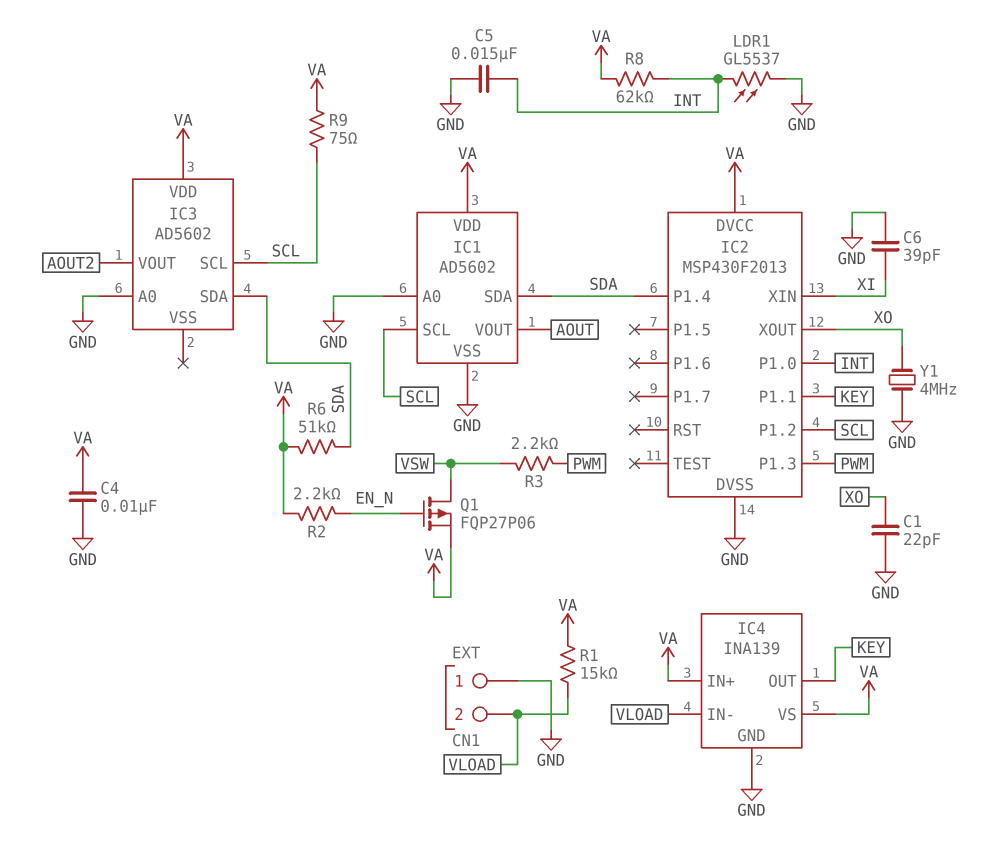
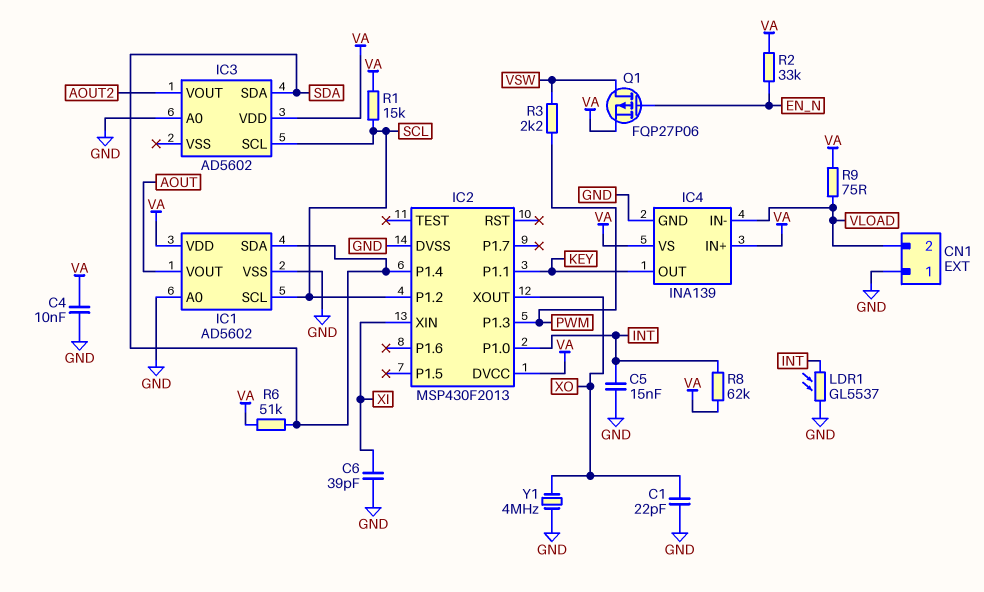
R1: 15k (VA, VLOAD) -> 15k (SCL, VA)
R2: 2.2k (EN_N, VA) -> 33k (EN_N, VA)
R9: 75 (SCL, VA) -> 75 (VA, VLOAD)

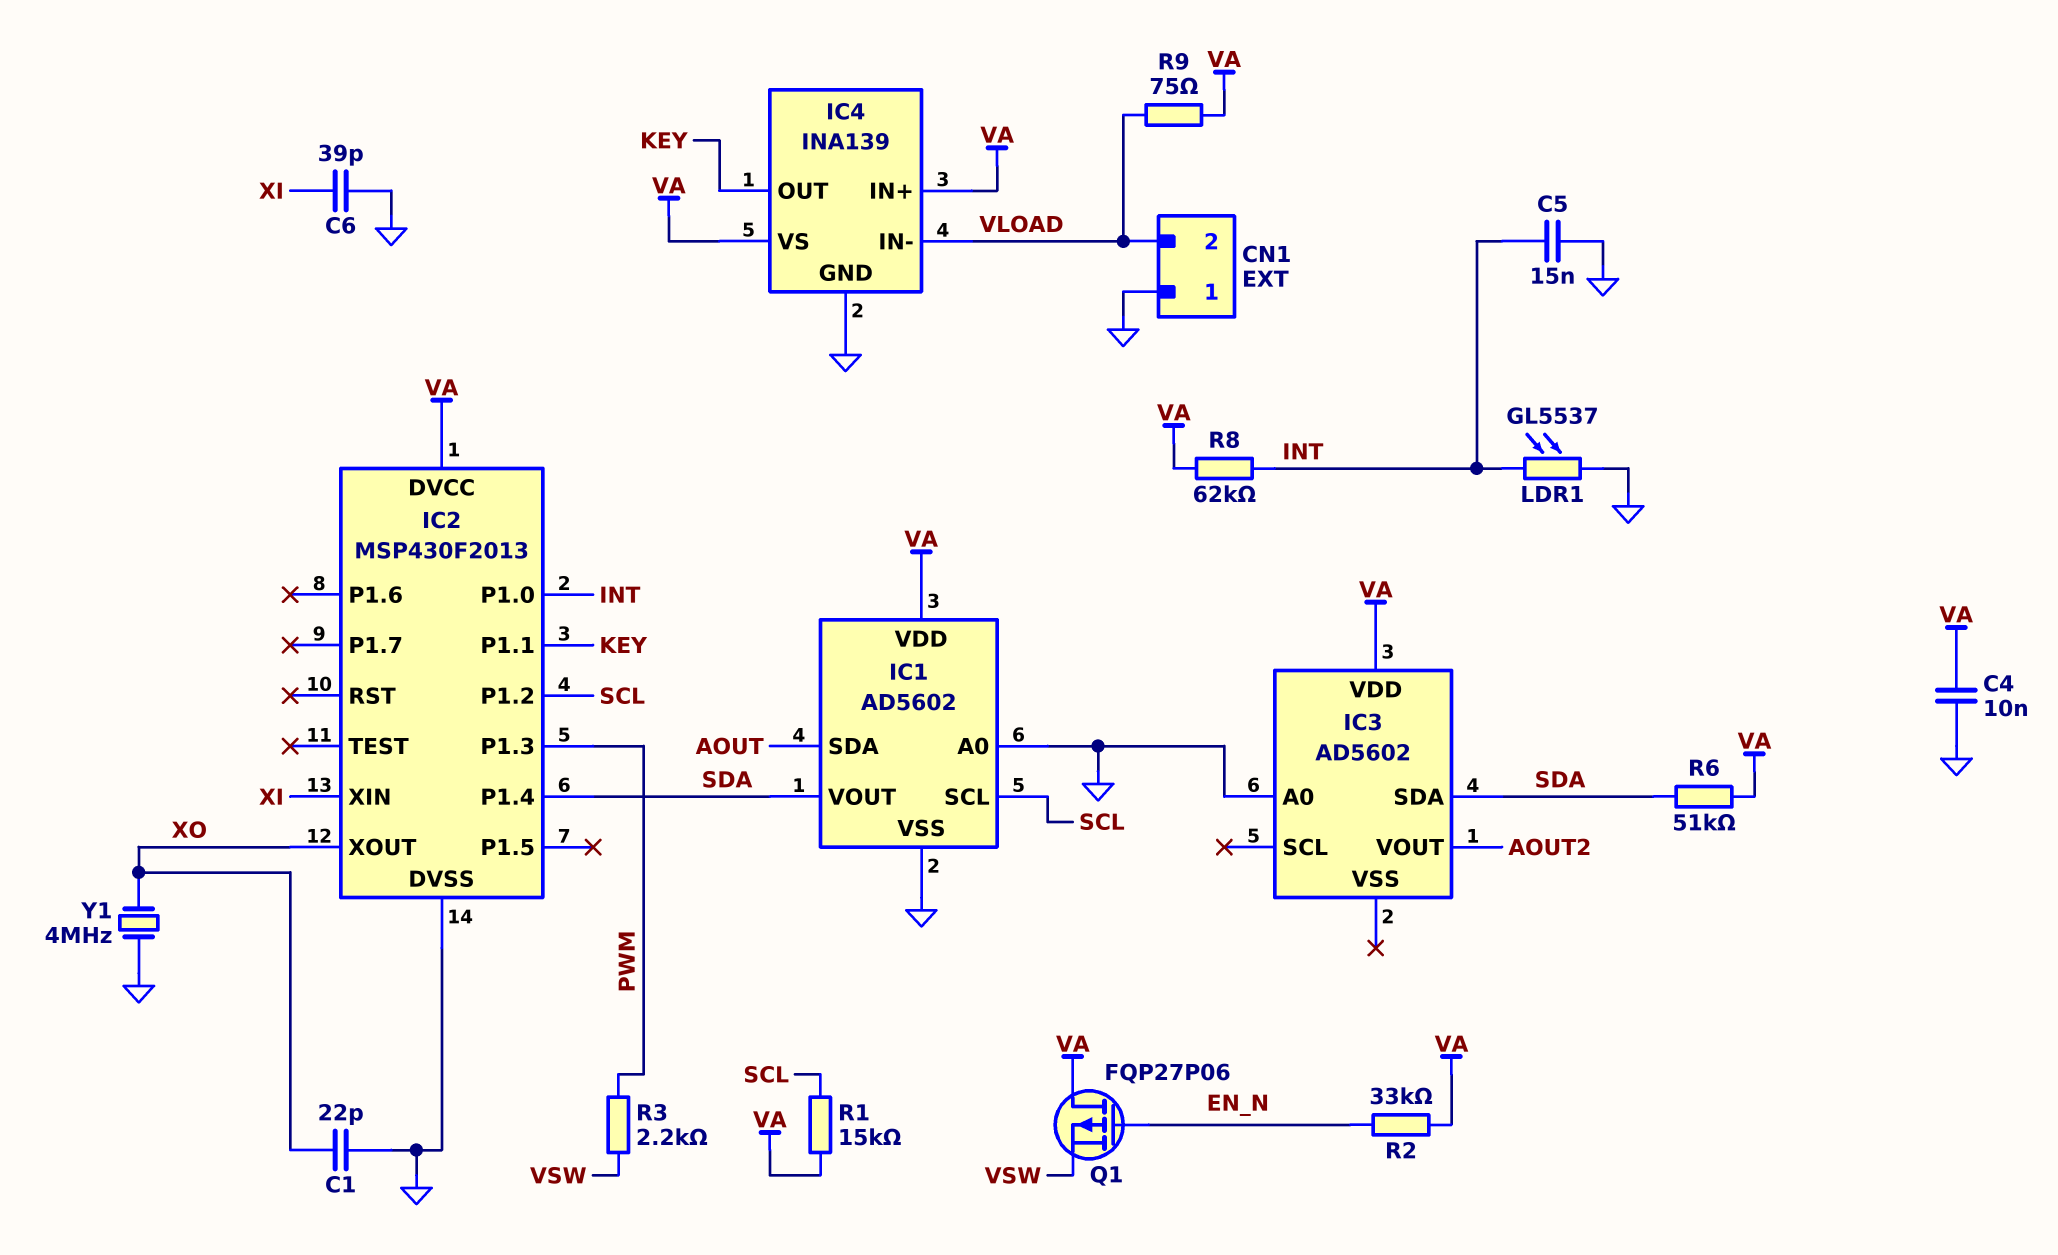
IC1 pin SDA: SDA -> AOUT
IC1 pin VOUT: AOUT -> SDA
IC3 pin SCL: SCL -> none
Q1: PMOS FQP27P06 (G EN_N, D VSW, S VA) -> PMOS FQP27P06 (G EN_N, D VA, S VSW)

